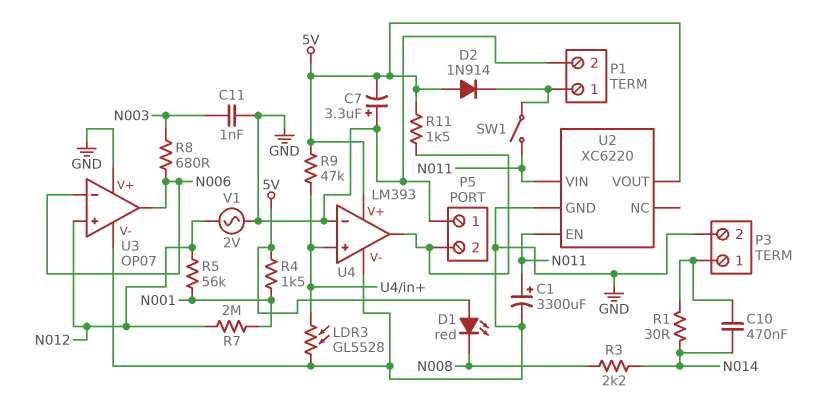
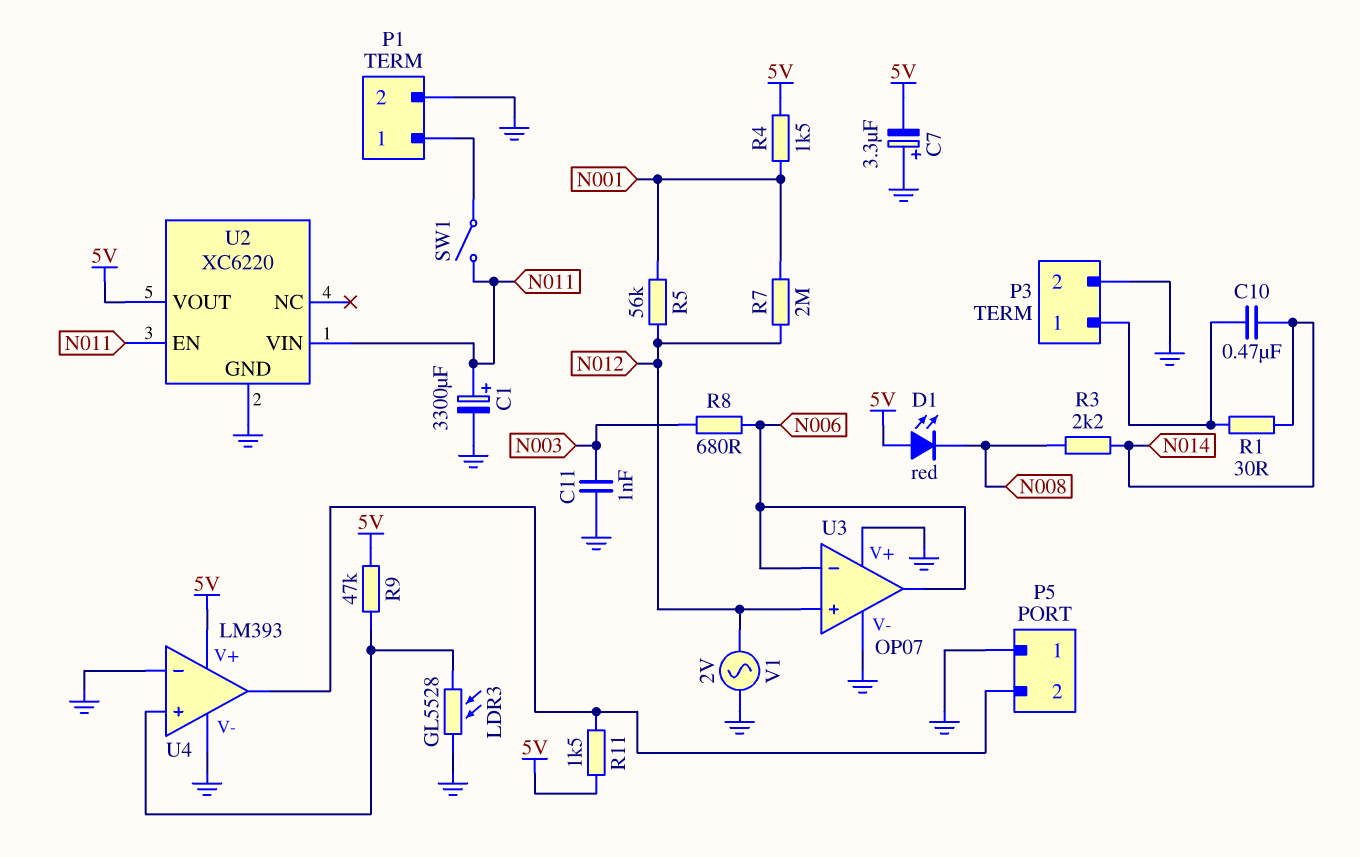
D2: diode 1N914 (A 5V, K P1/1) -> none

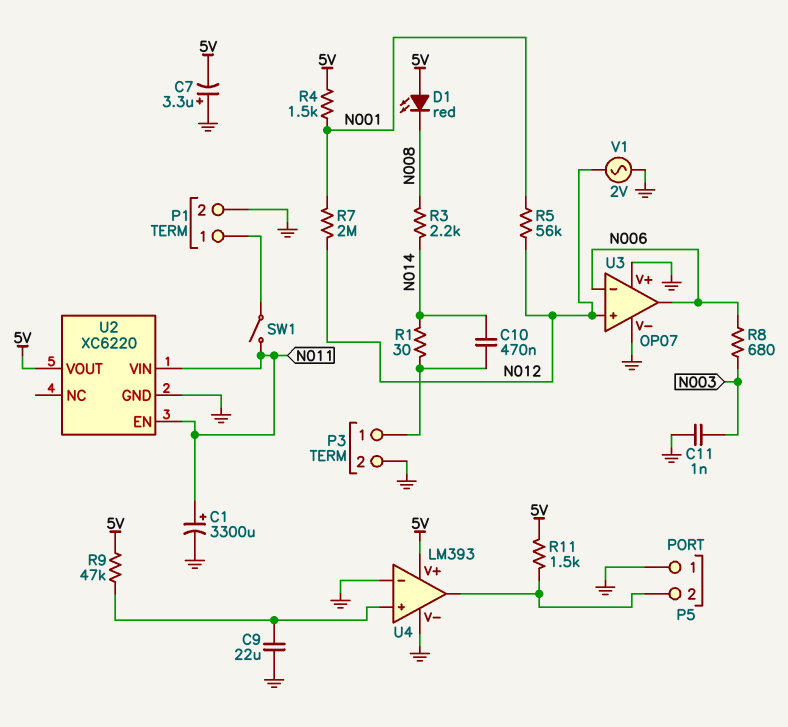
C9: none -> 22uF (GND, U4/in+)
LDR3: GL5528 (GND, U4/in+) -> none

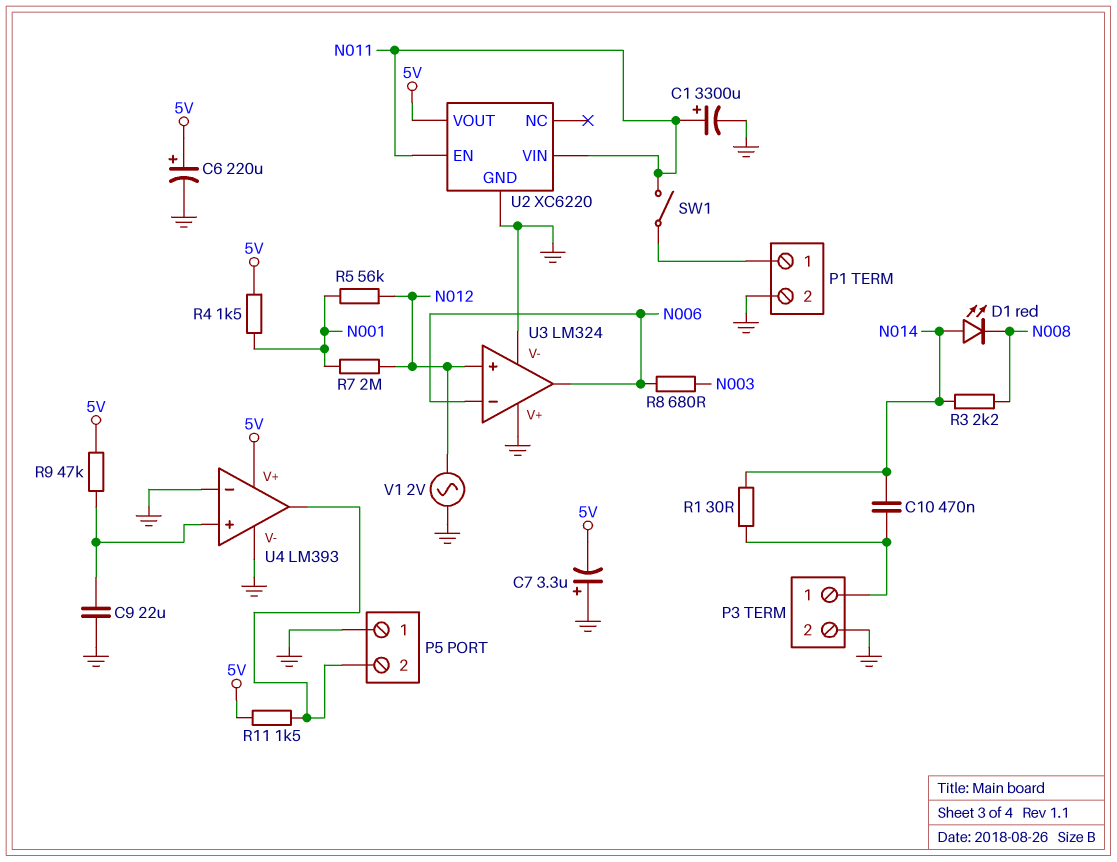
C6: none -> 220uF (plus 5V, minus GND)
C11: 1nF (GND, N003) -> none
D1: LED red (A 5V, K N008) -> LED red (A N014, K N008)
U3: OP07 -> LM324

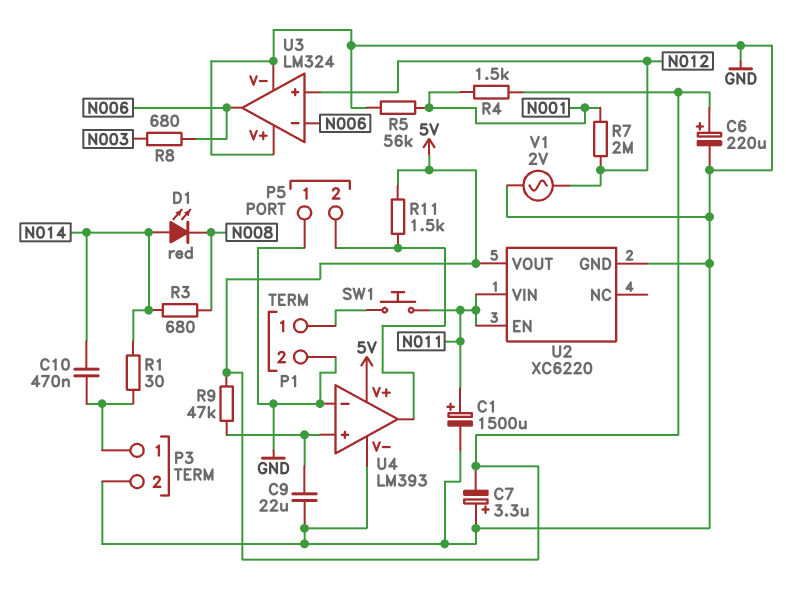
C1: 3300uF (plus N011, minus GND) -> 1500uF (plus N011, minus GND)
R3: 2.2k (N008, N014) -> 680 (N008, N014)
R5: 56k (N001, N012) -> 56k (GND, N001)
SW1: switch (N011, P1/1) -> button (N011, P1/1)

